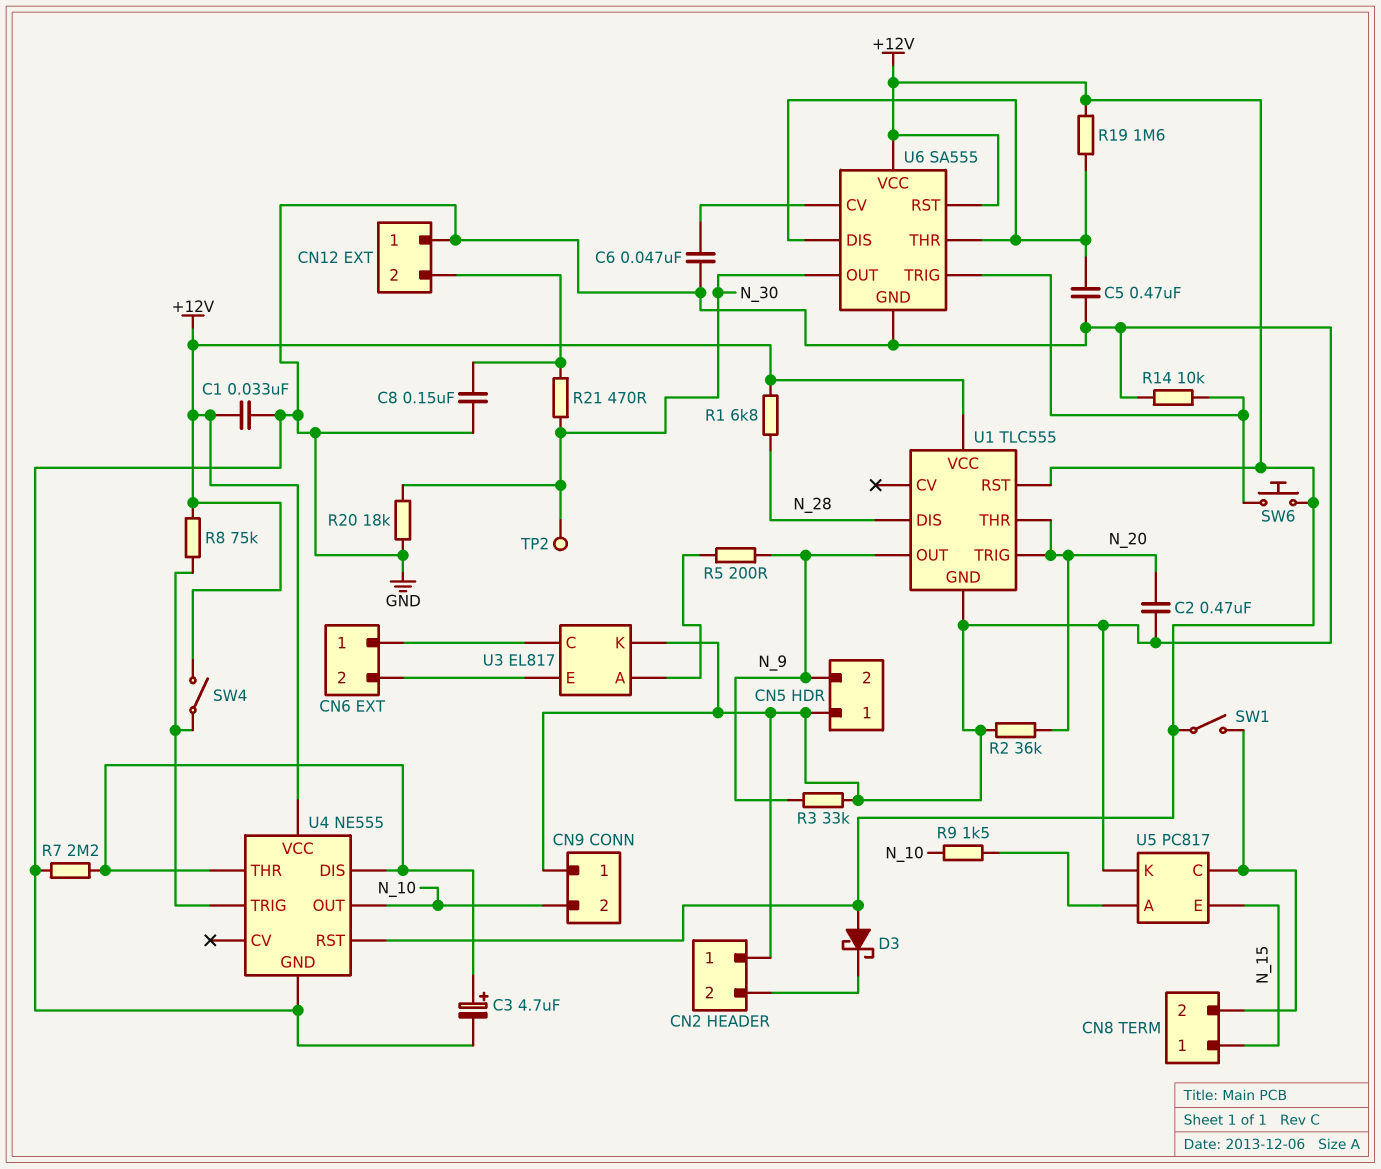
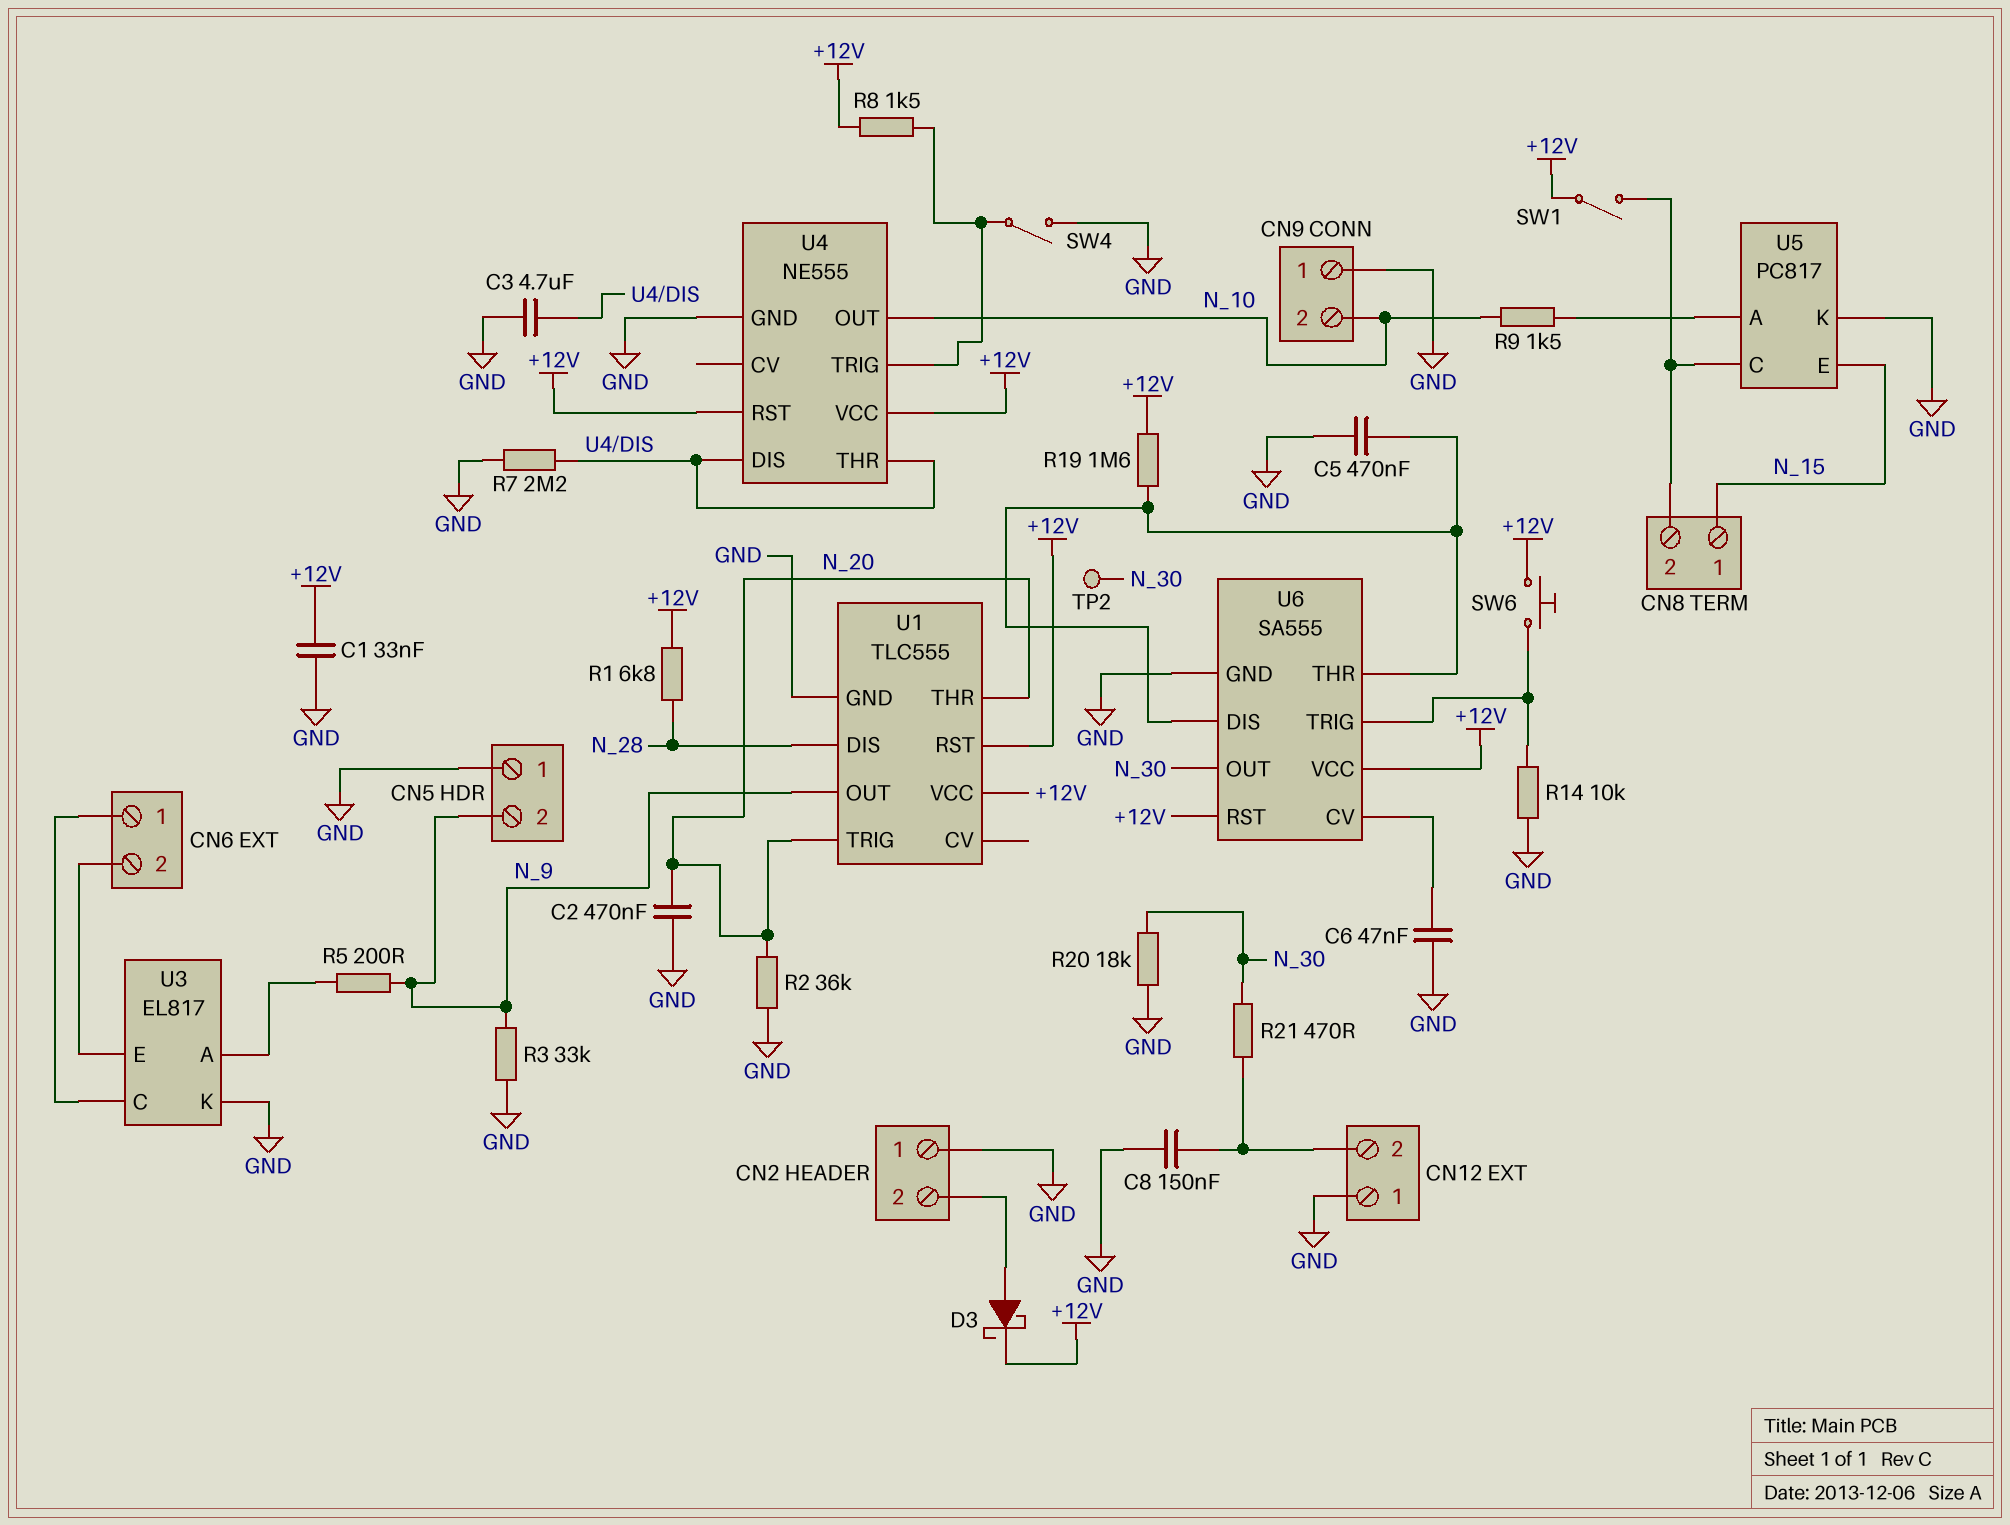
C3: 4.7uF (plus U4/DIS, minus GND) -> 4.7uF (GND, U4/DIS)
D3: schottky (A +12V, K CN2/2) -> schottky (A CN2/2, K +12V)
R8: 75k (+12V, U4/TRIG) -> 1.5k (+12V, U4/TRIG)
SW4: switch (+12V, U4/TRIG) -> switch (GND, U4/TRIG)

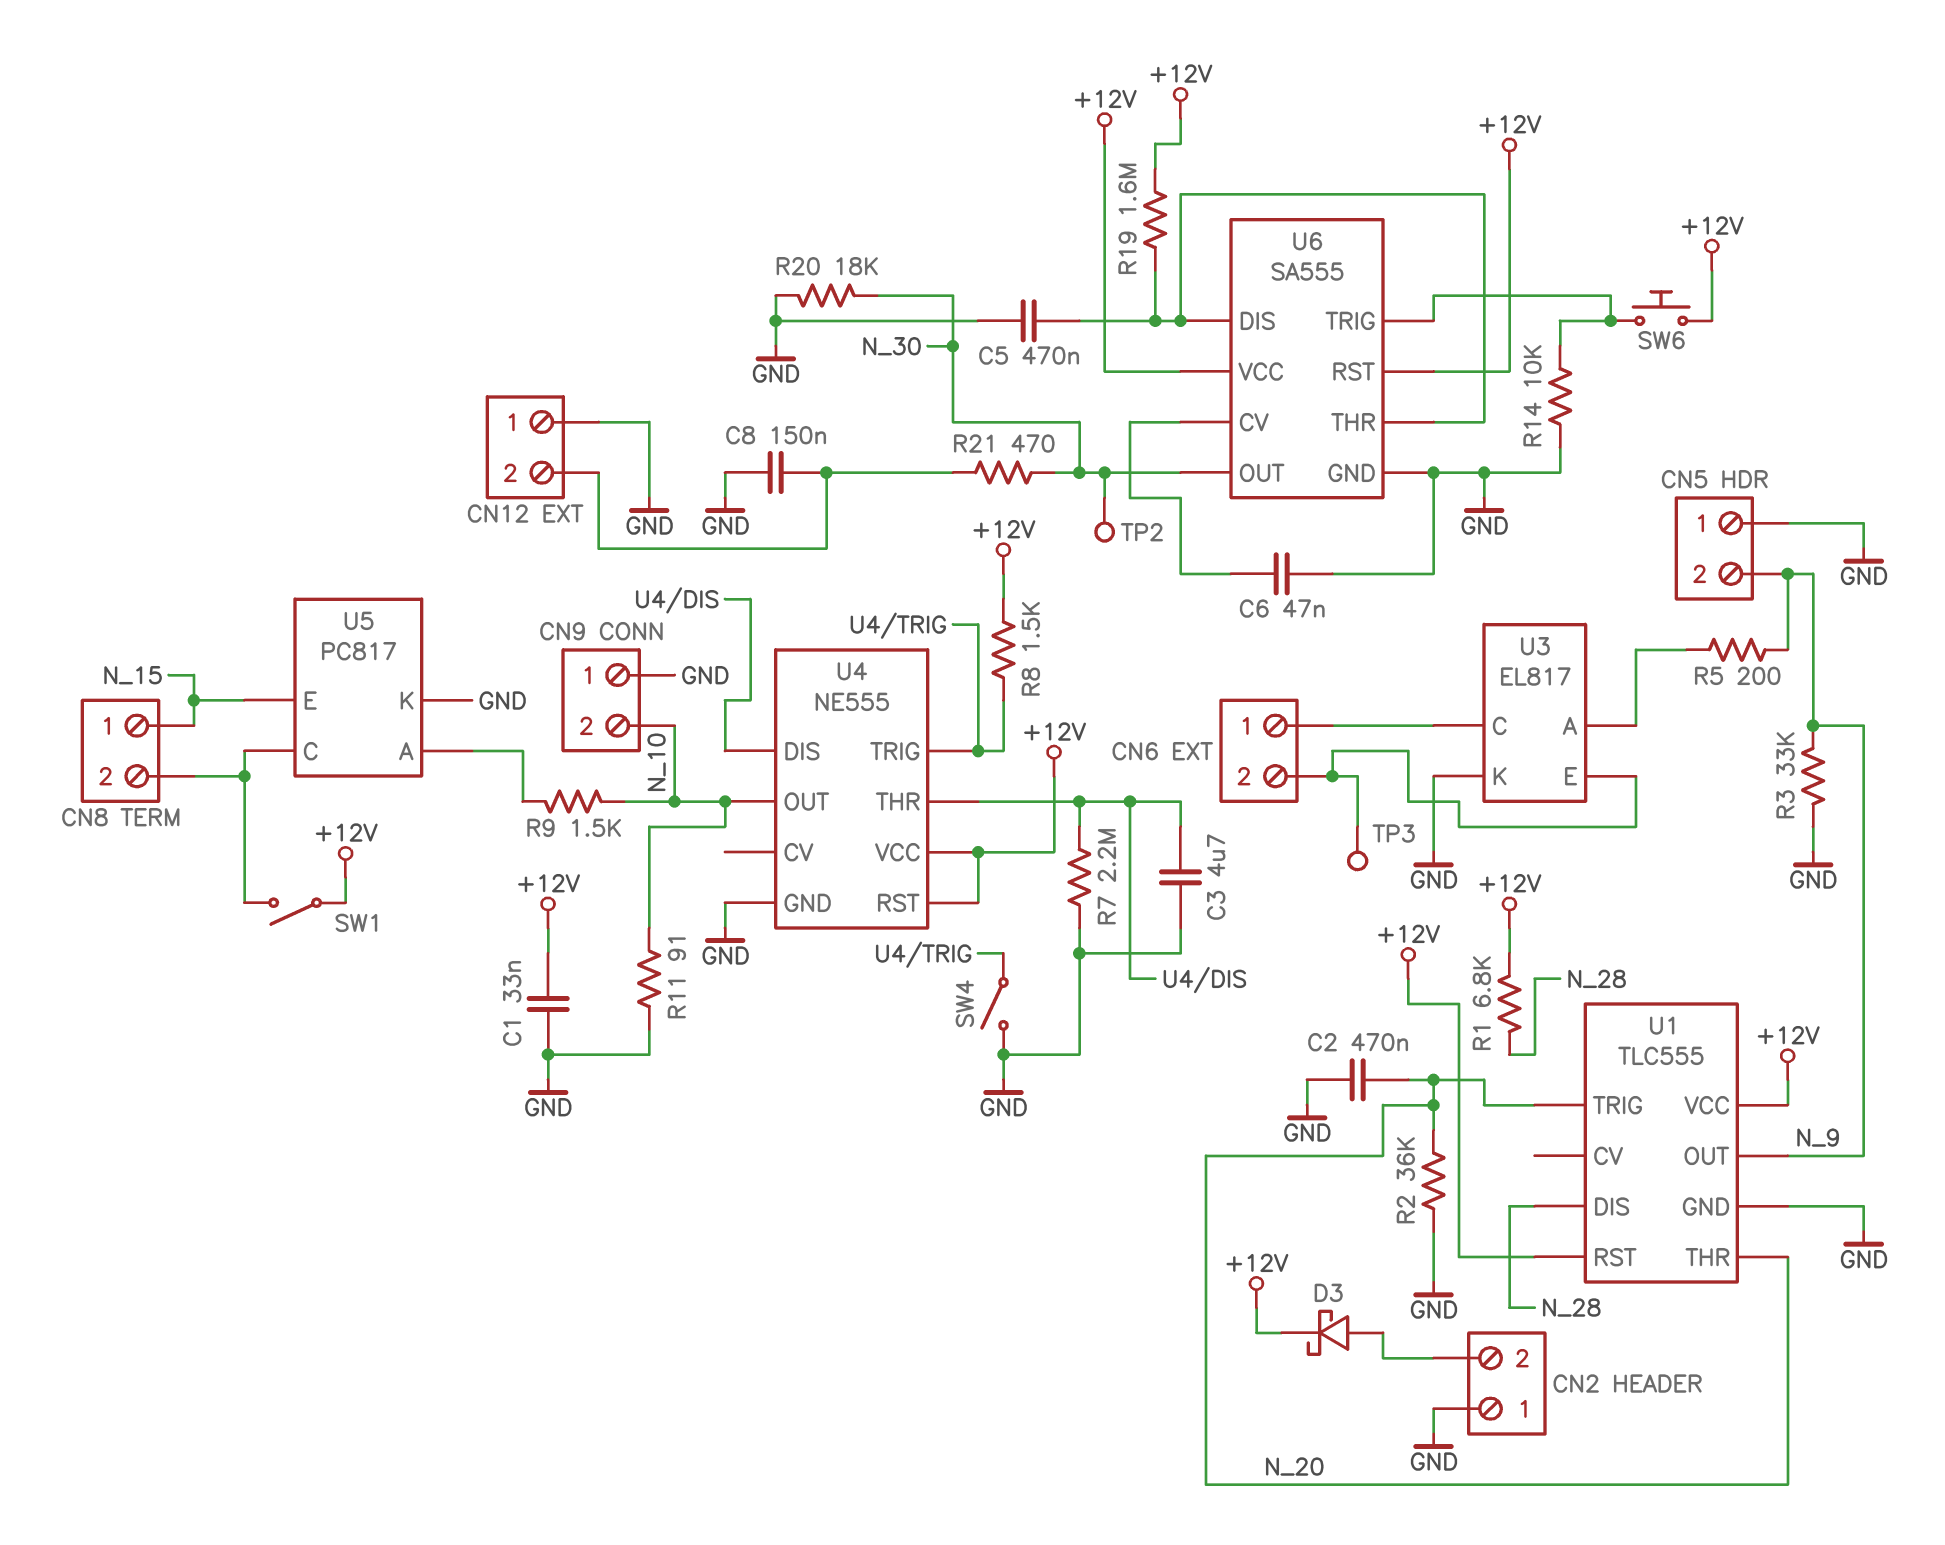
R11: none -> 91 (GND, N_10)
TP3: none -> test point (CN6/2)

